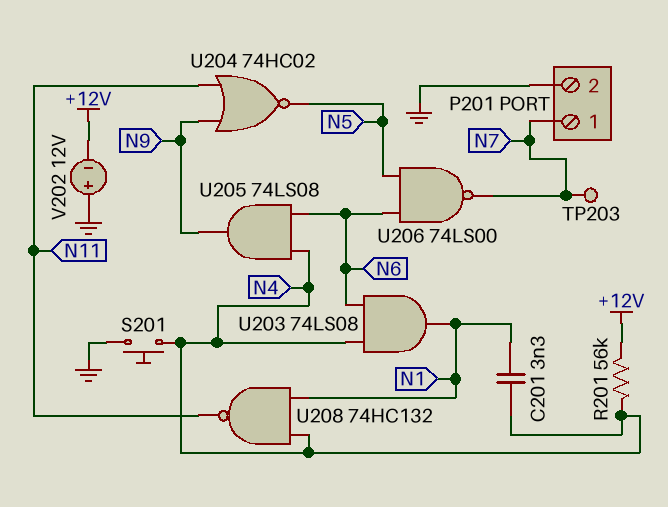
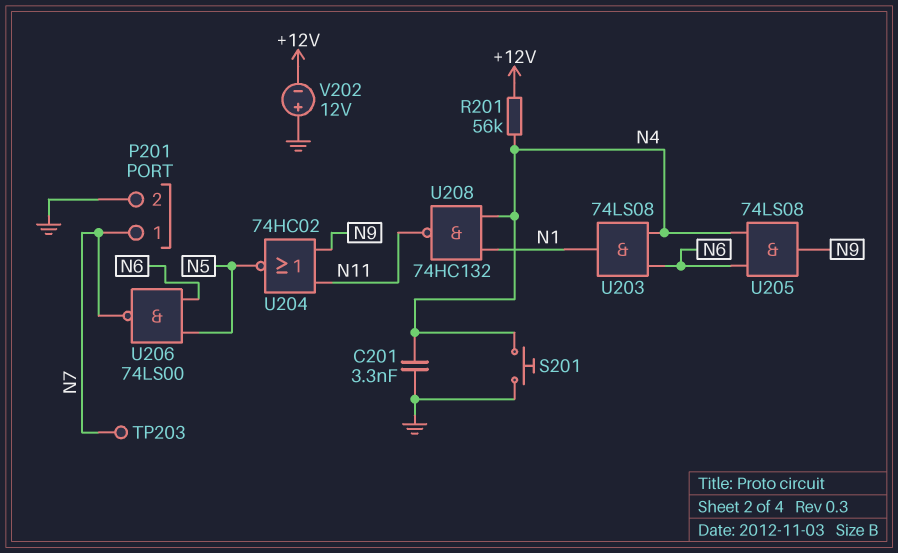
C201: 3.3nF (N1, N4) -> 3.3nF (GND, N4)

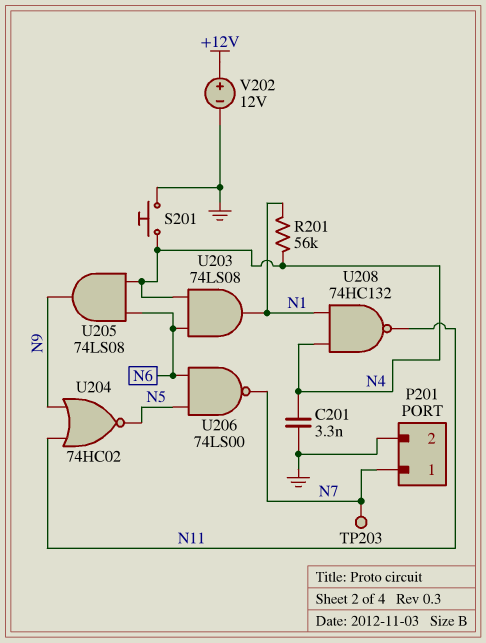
R201: 56k (+12V, N4) -> 56k (N1, N4)
V202: 12V (plus GND, minus +12V) -> 12V (plus +12V, minus GND)

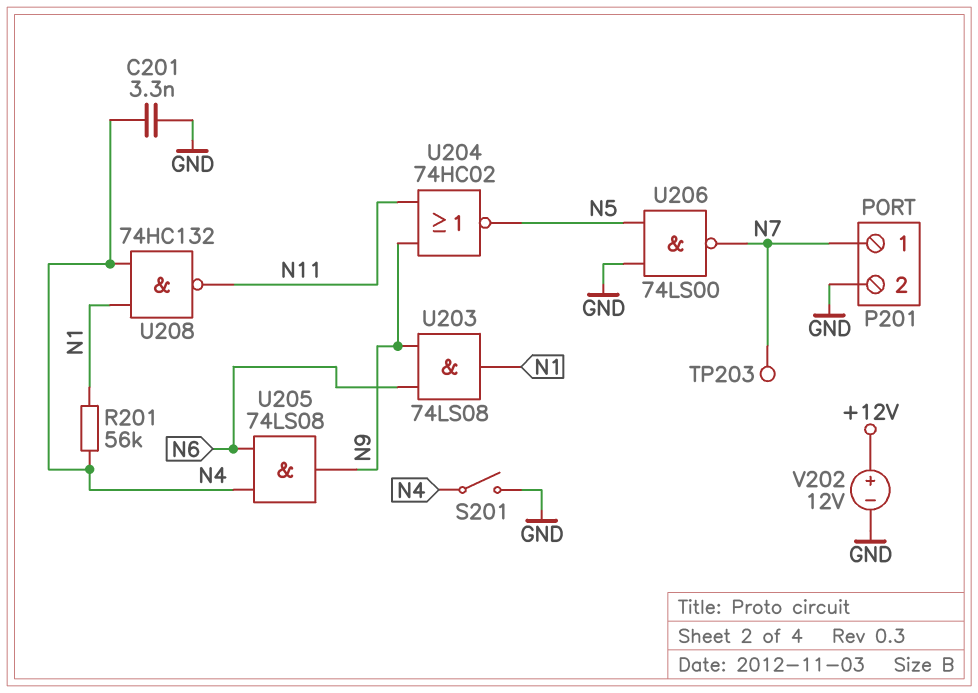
S201: button (GND, N4) -> switch (GND, N4)
U203: AND 74LS08 (in N4, in N6, out N1) -> AND 74LS08 (in N6, in N9, out N1)
U206: NAND 74LS00 (in N5, in N6, out N7) -> NAND 74LS00 (in GND, in N5, out N7)

